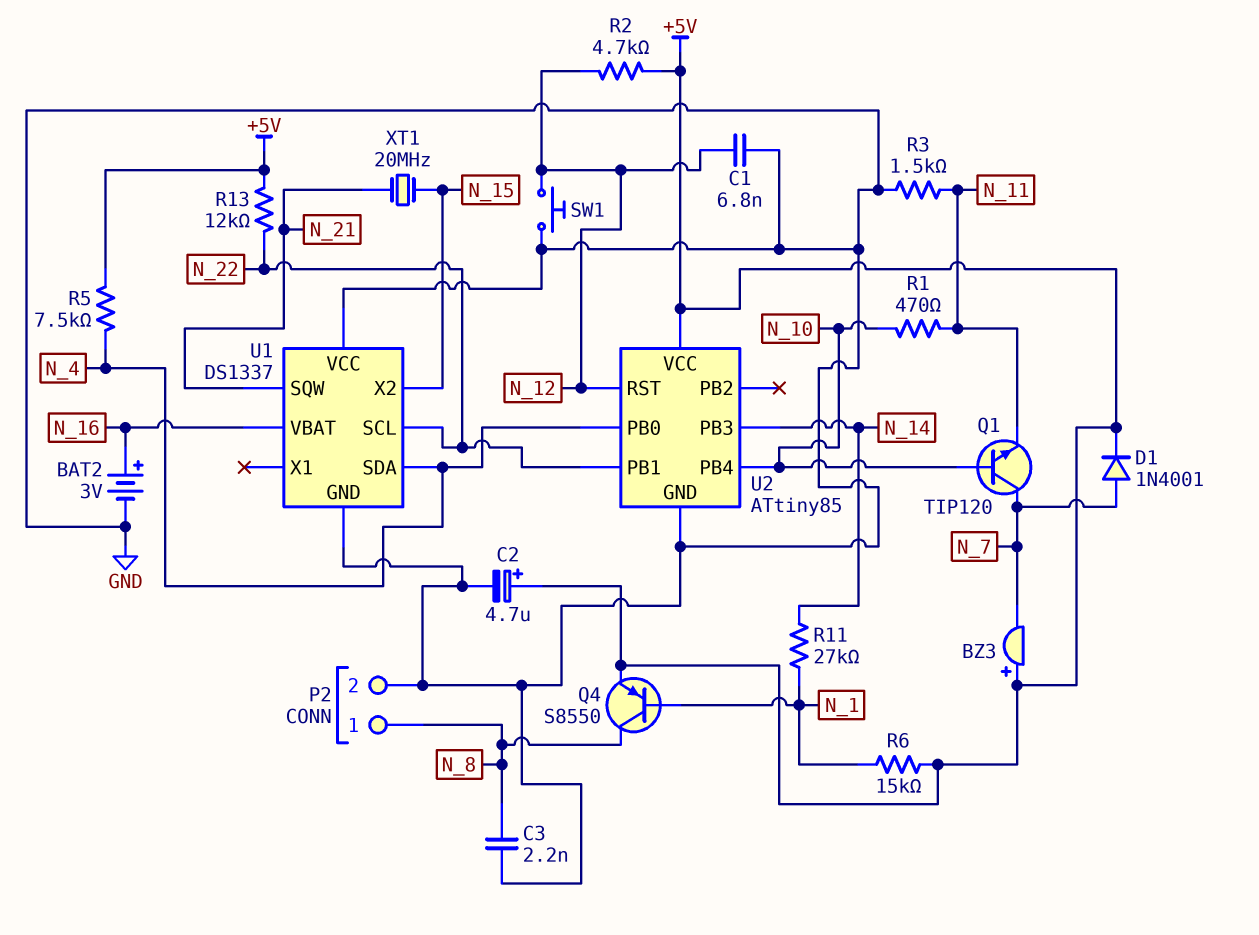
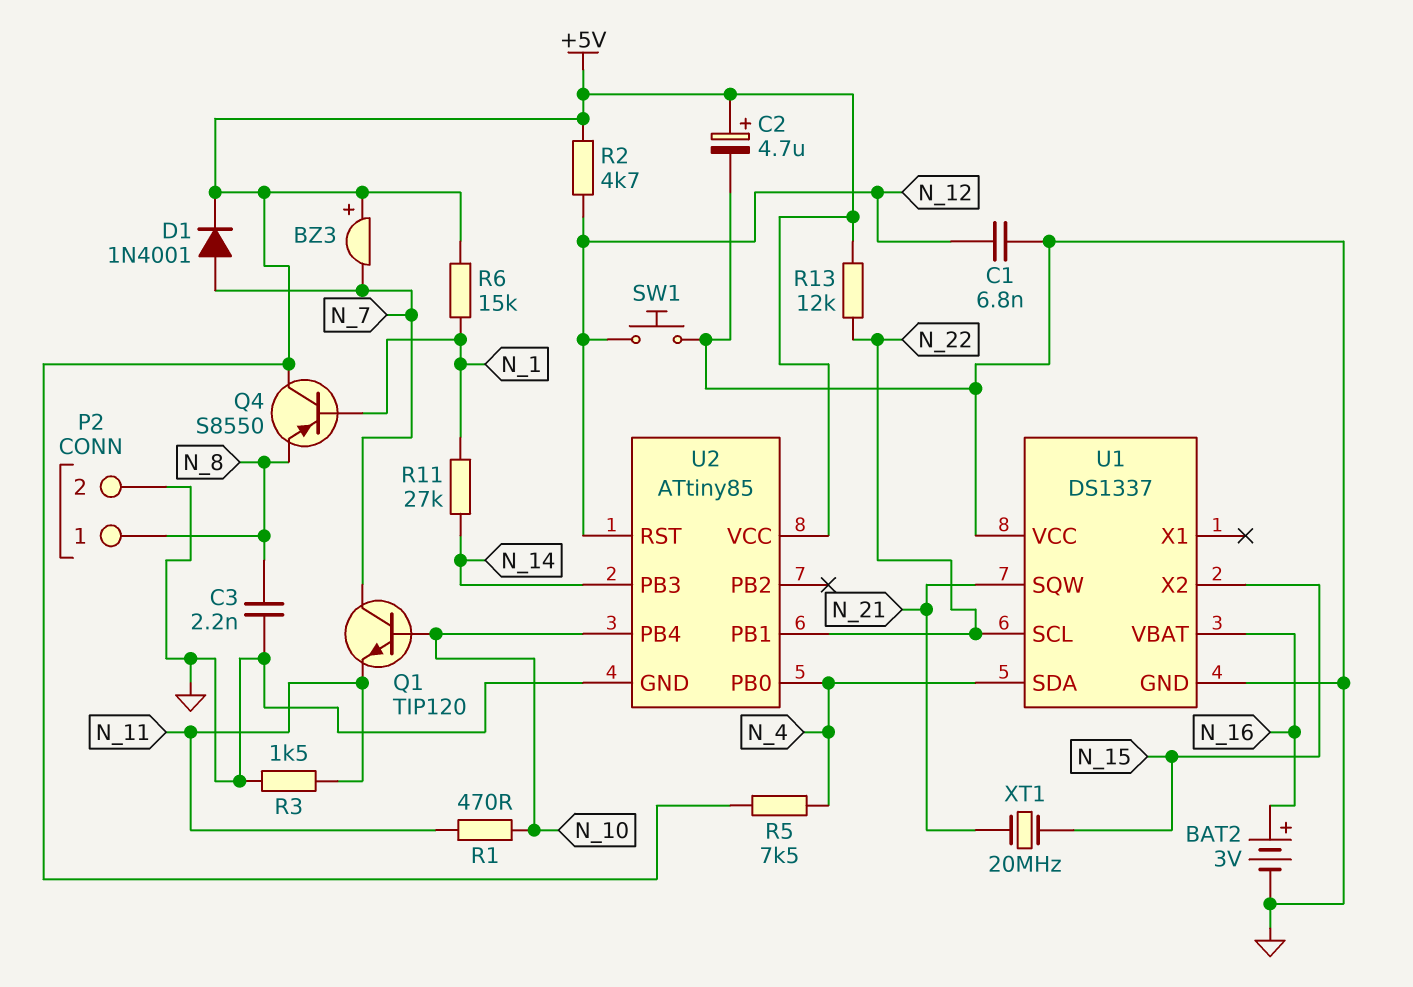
Q4: PNP S8550 (B N_1, C N_8, E +5V) -> PNP S8550 (B N_1, C +5V, E N_8)

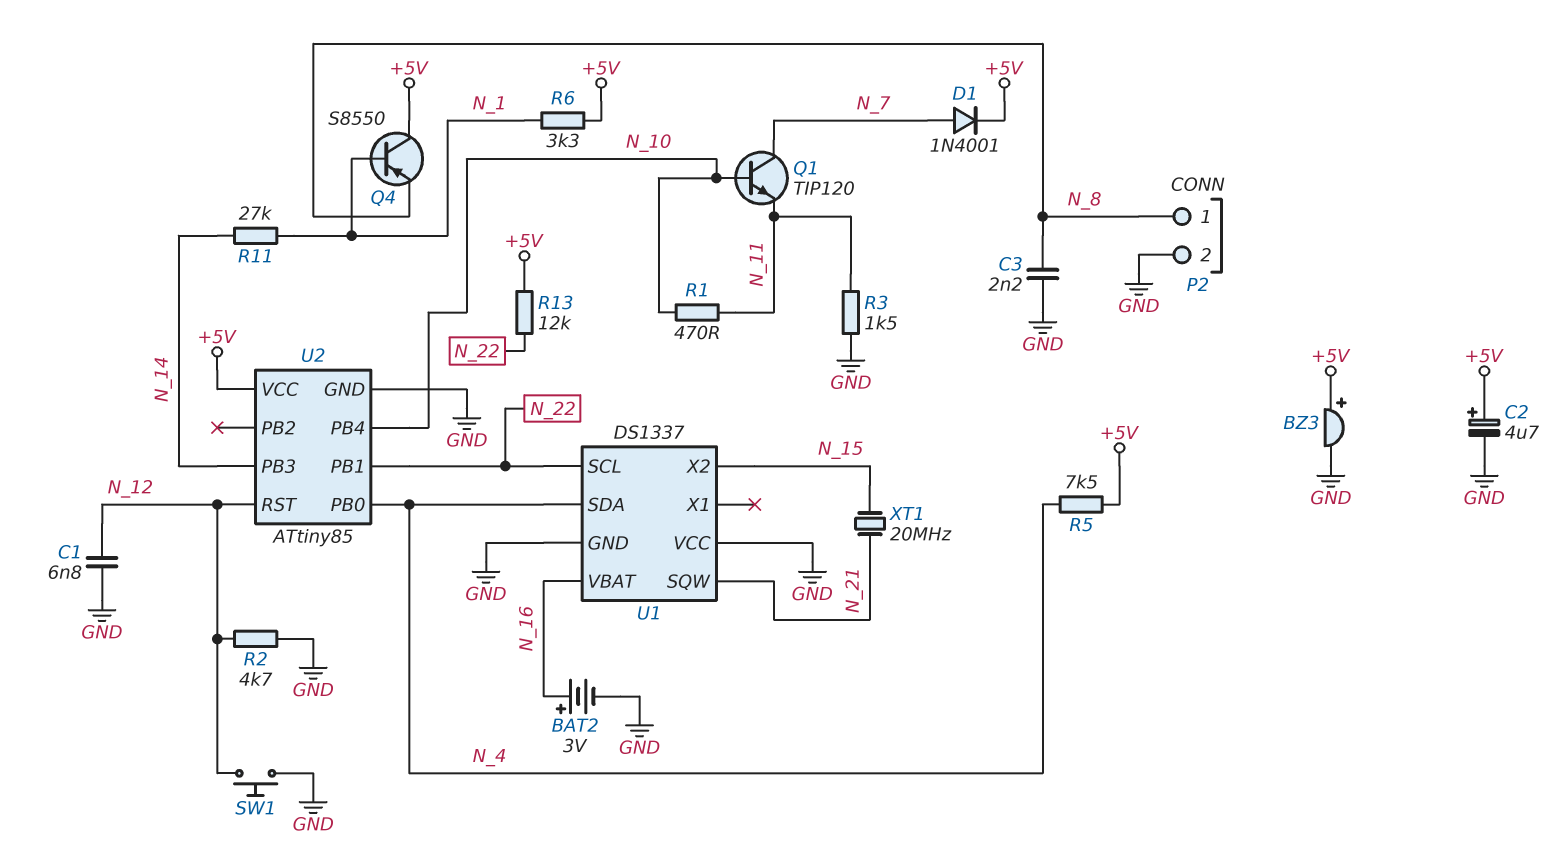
BZ3: buzzer (plus +5V, minus N_7) -> buzzer (plus +5V, minus GND)
R2: 4.7k (+5V, N_12) -> 4.7k (GND, N_12)
R6: 15k (+5V, N_1) -> 3.3k (+5V, N_1)

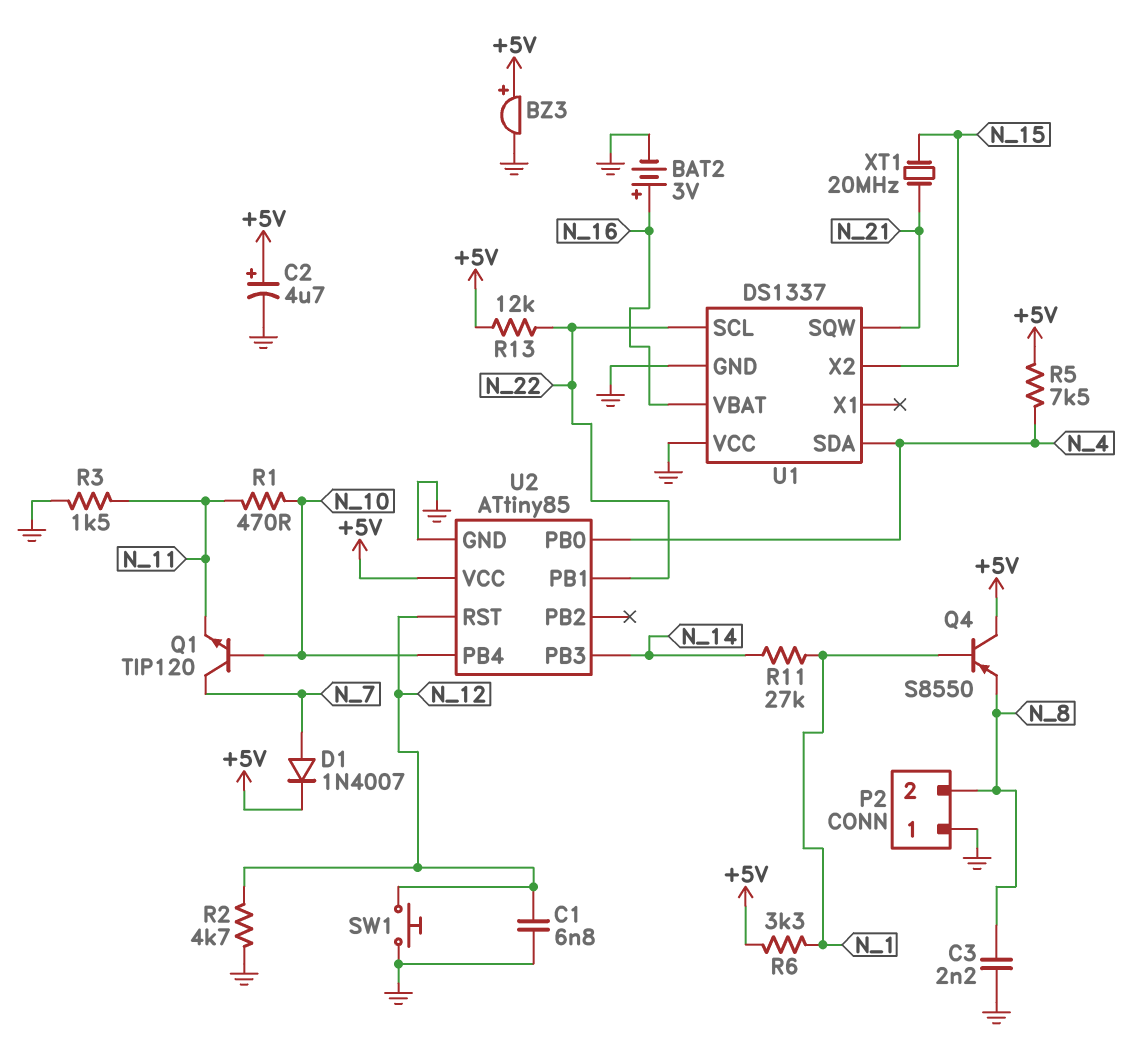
D1: diode 1N4001 (A N_7, K +5V) -> diode 1N4007 (A N_7, K +5V)
P2 pin 1: N_8 -> GND
P2 pin 2: GND -> N_8

